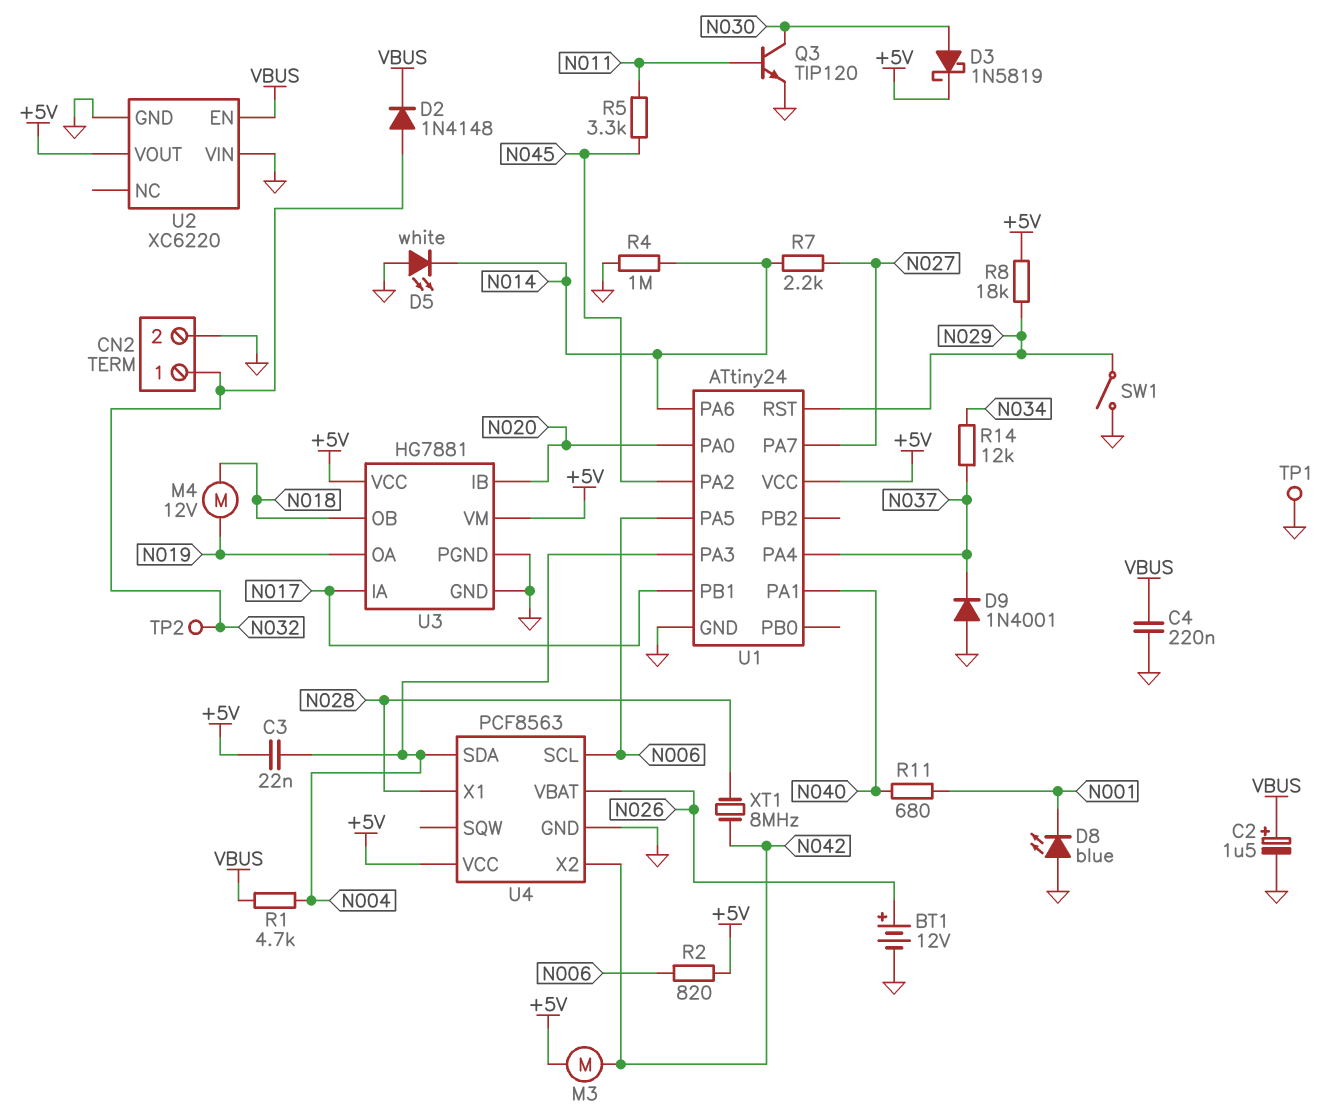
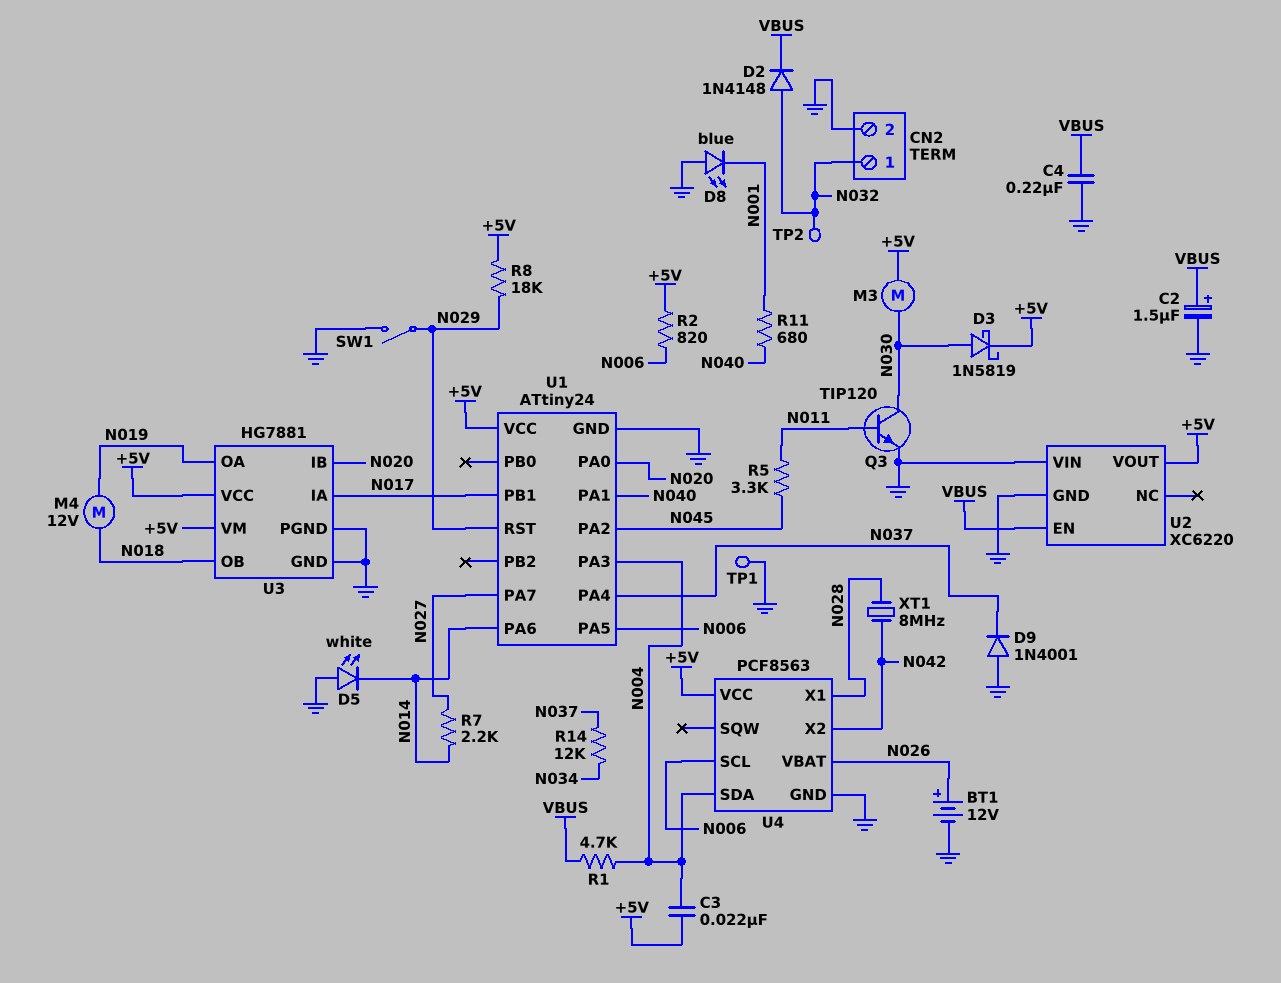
M3: motor (+5V, N042) -> motor (+5V, N030)
R4: 1M (GND, N014) -> none

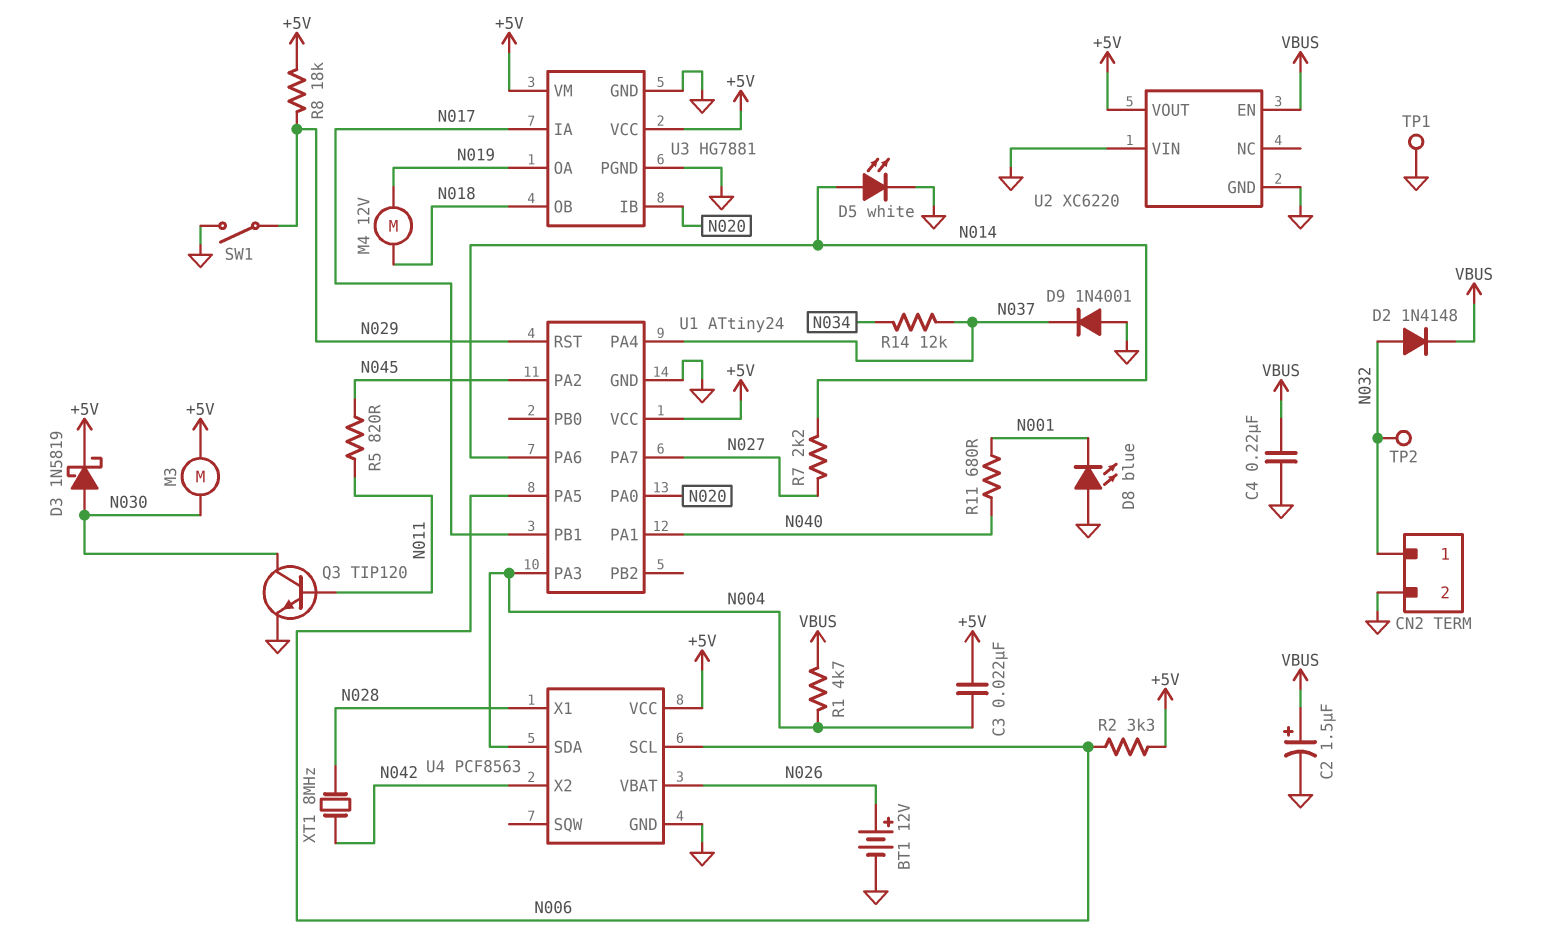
D5: LED white (A GND, K N014) -> LED white (A N014, K GND)
R2: 820 (+5V, N006) -> 3.3k (+5V, N006)
R5: 3.3k (N011, N045) -> 820 (N011, N045)

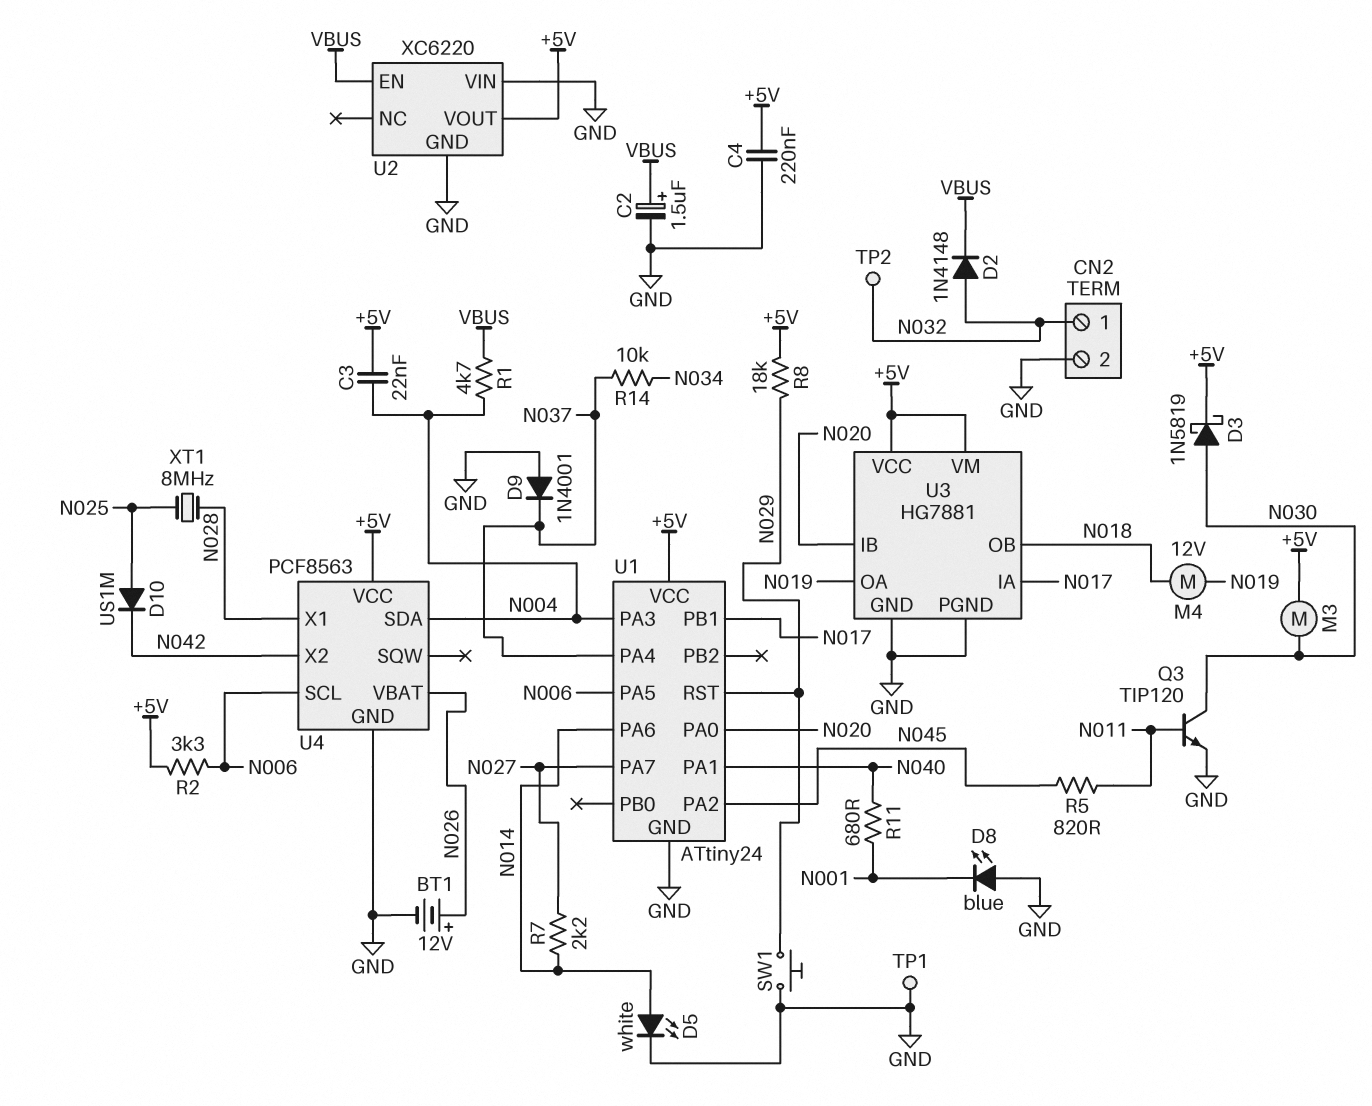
C4: 220nF (GND, VBUS) -> 220nF (+5V, GND)
D10: none -> diode US1M (A N025, K N042)
R14: 12k (N034, N037) -> 10k (N034, N037)
SW1: switch (GND, N029) -> button (GND, N029)
XT1: 8MHz (N028, N042) -> 8MHz (N025, N028)

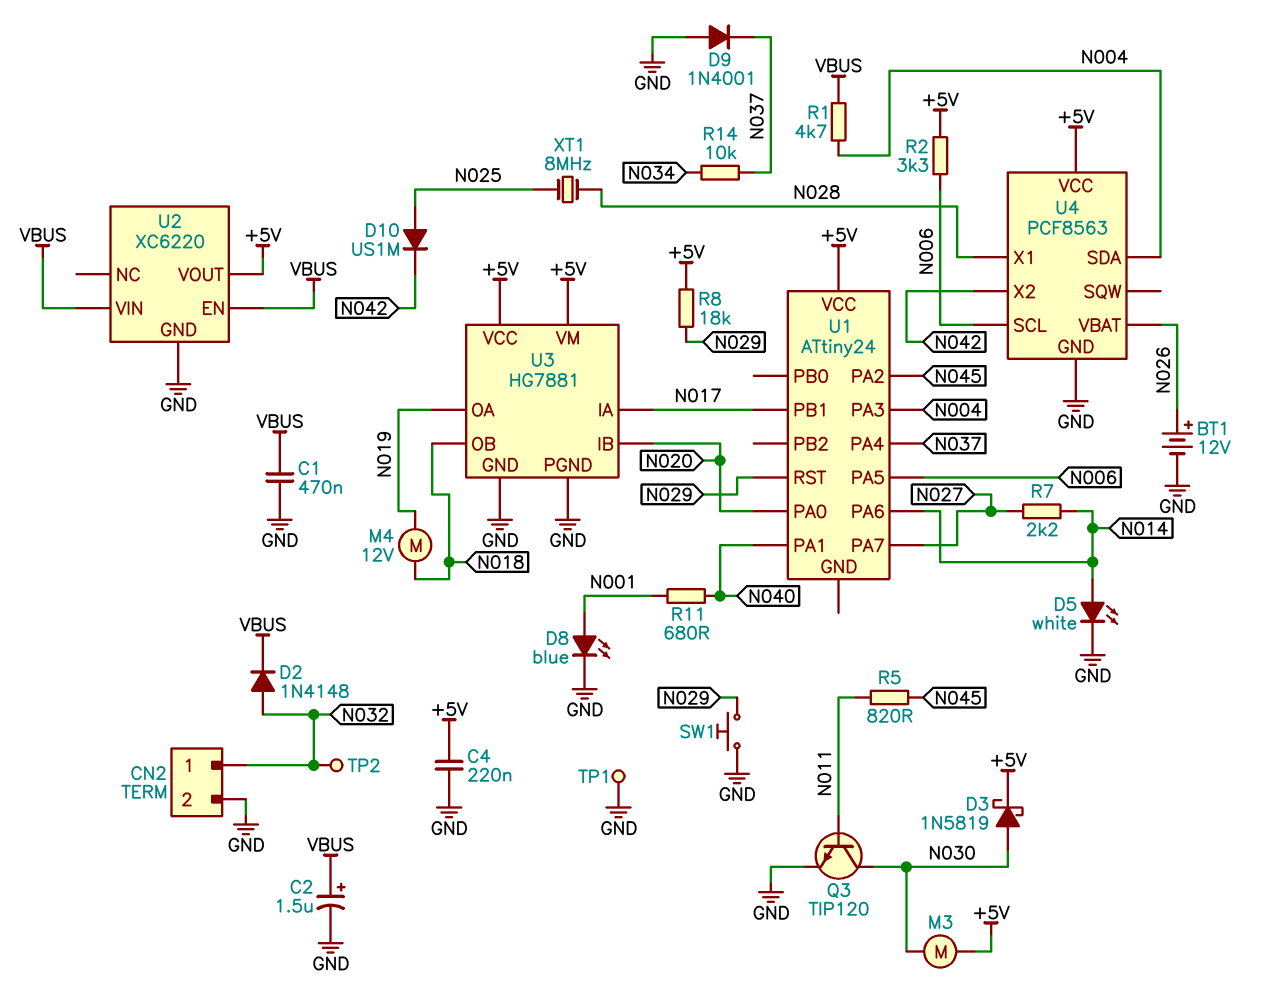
C1: none -> 470nF (GND, VBUS)
C3: 22nF (+5V, N004) -> none
D8: LED blue (A GND, K N001) -> LED blue (A N001, K GND)
U1 pin GND: GND -> none
U2 pin VIN: GND -> VBUS

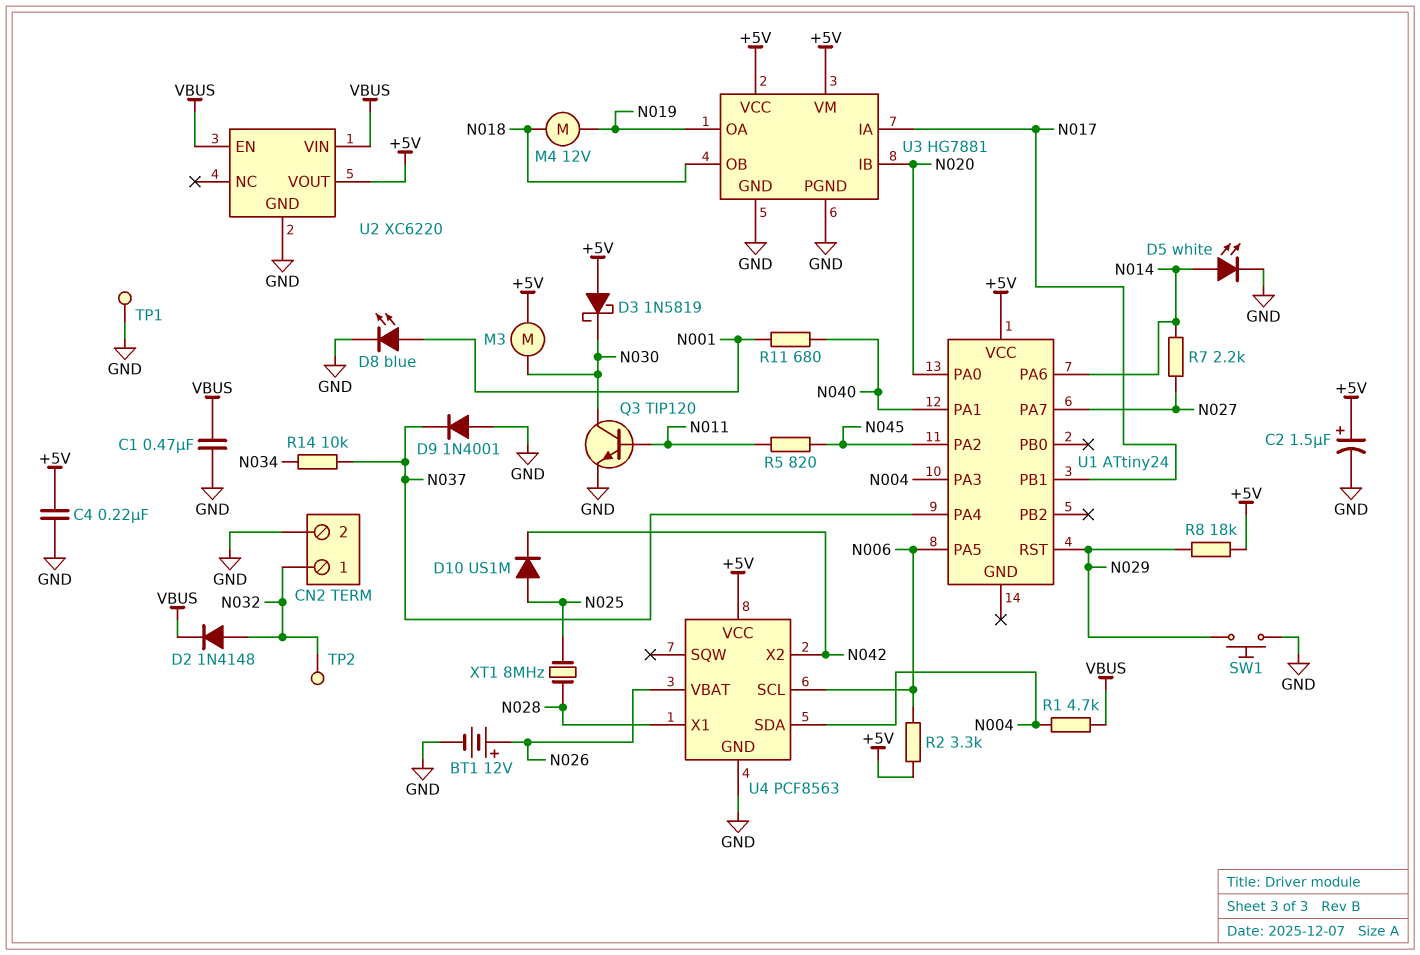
C2: 1.5uF (plus VBUS, minus GND) -> 1.5uF (plus +5V, minus GND)
D3: schottky 1N5819 (A N030, K +5V) -> schottky 1N5819 (A +5V, K N030)

